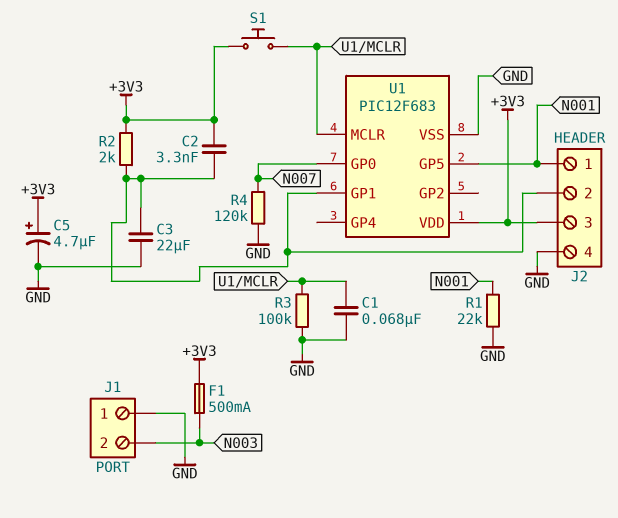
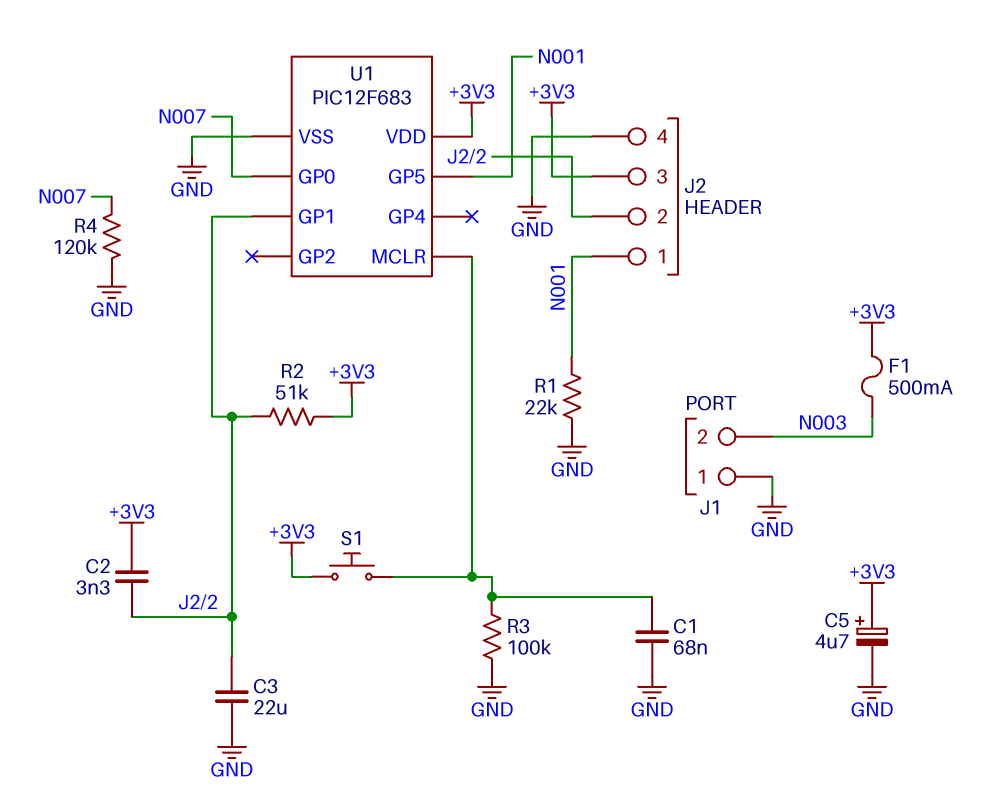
R2: 2k (+3V3, J2/2) -> 51k (+3V3, J2/2)

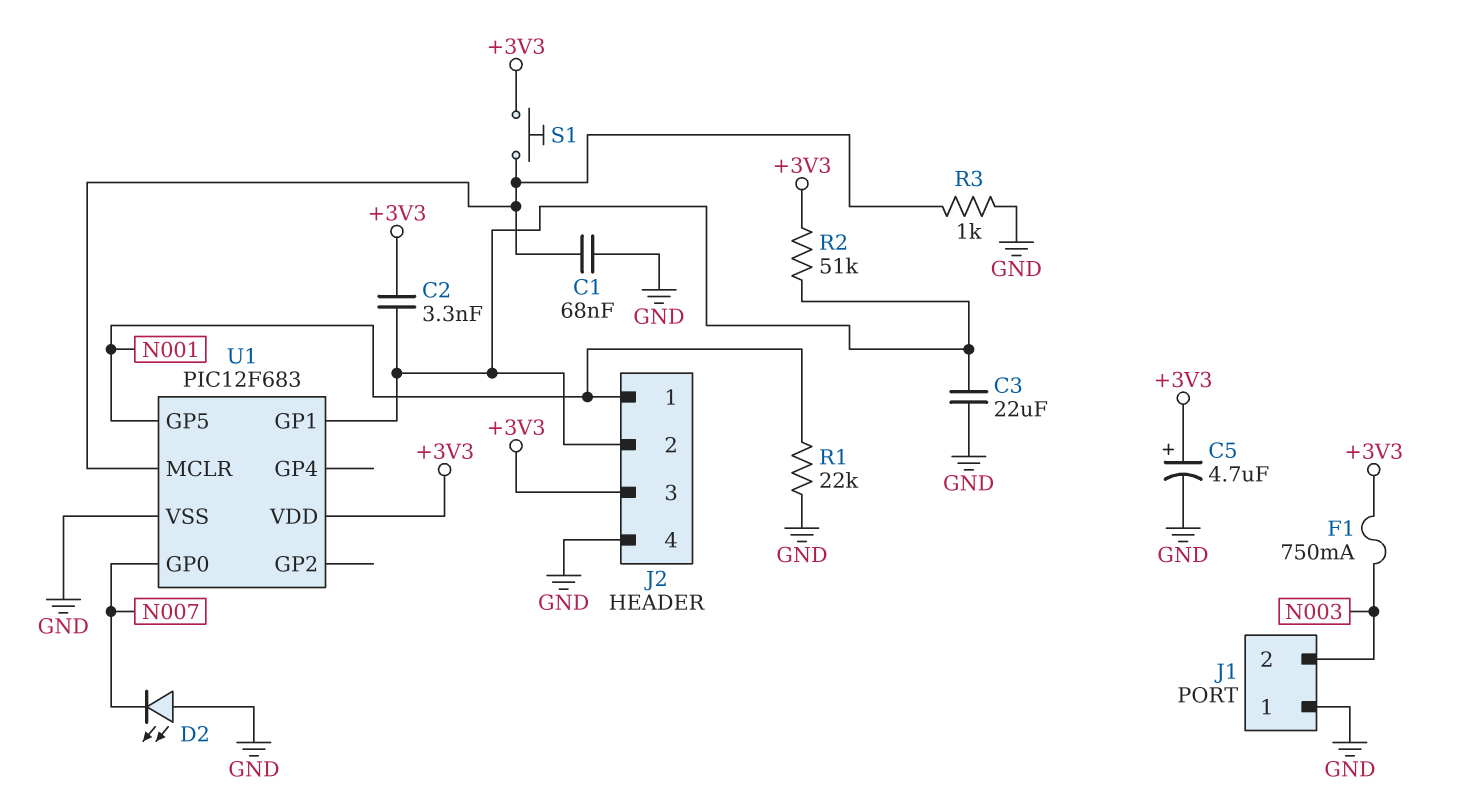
D2: none -> LED (A GND, K N007)
F1: 500mA (+3V3, N003) -> 750mA (+3V3, N003)
R3: 100k (GND, U1/MCLR) -> 1k (GND, U1/MCLR)
R4: 120k (GND, N007) -> none

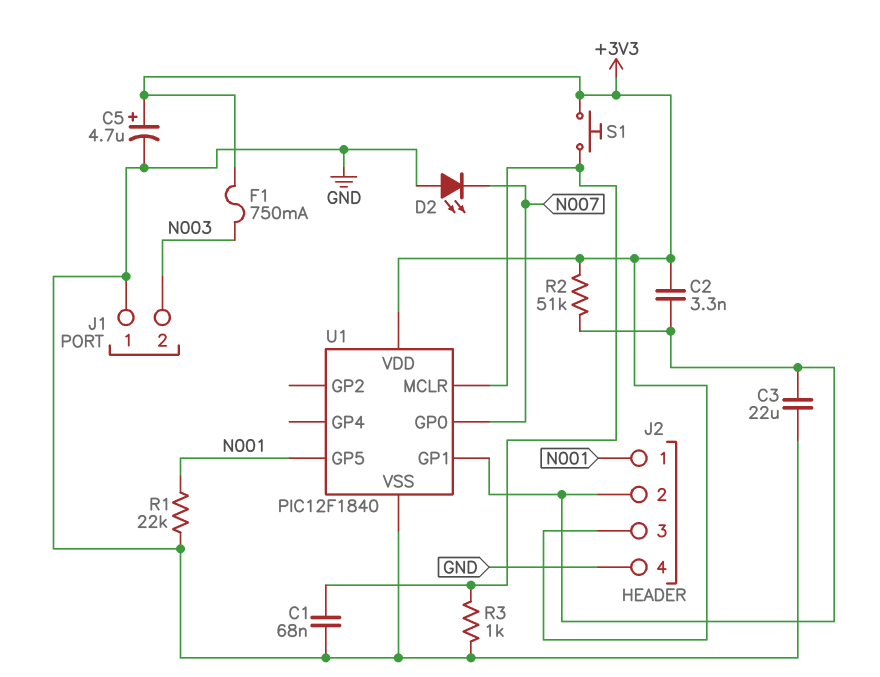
U1: PIC12F683 -> PIC12F1840

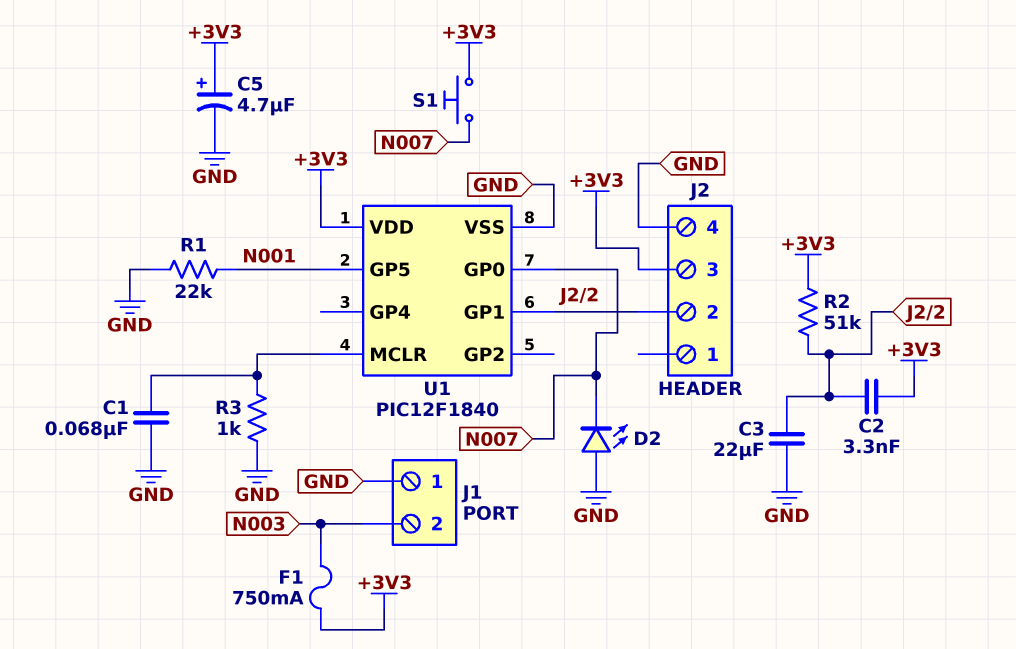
J2 pin 1: N001 -> none
S1: button (+3V3, U1/MCLR) -> button (+3V3, N007)

